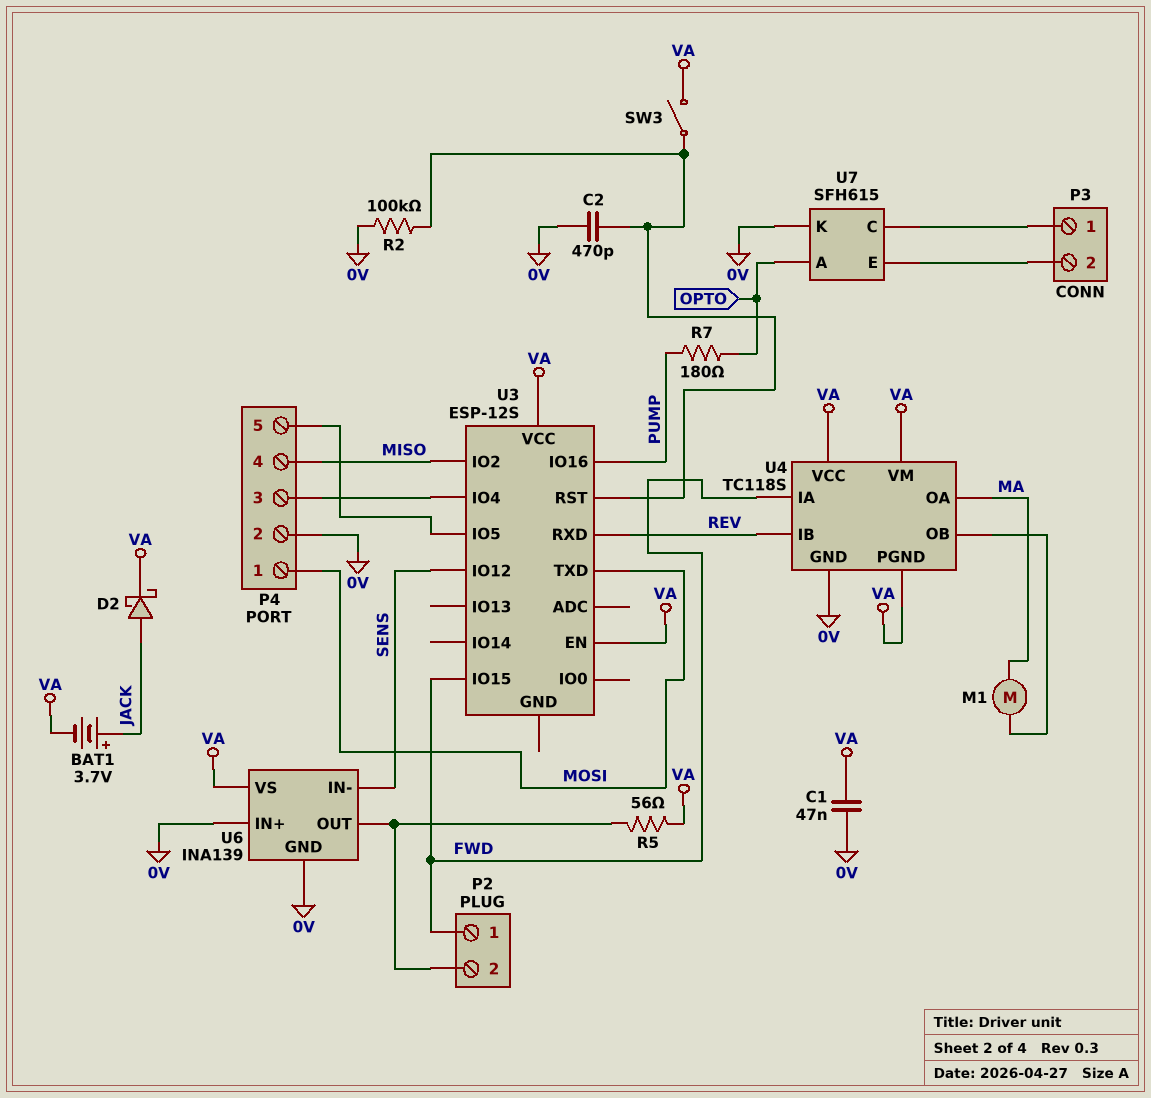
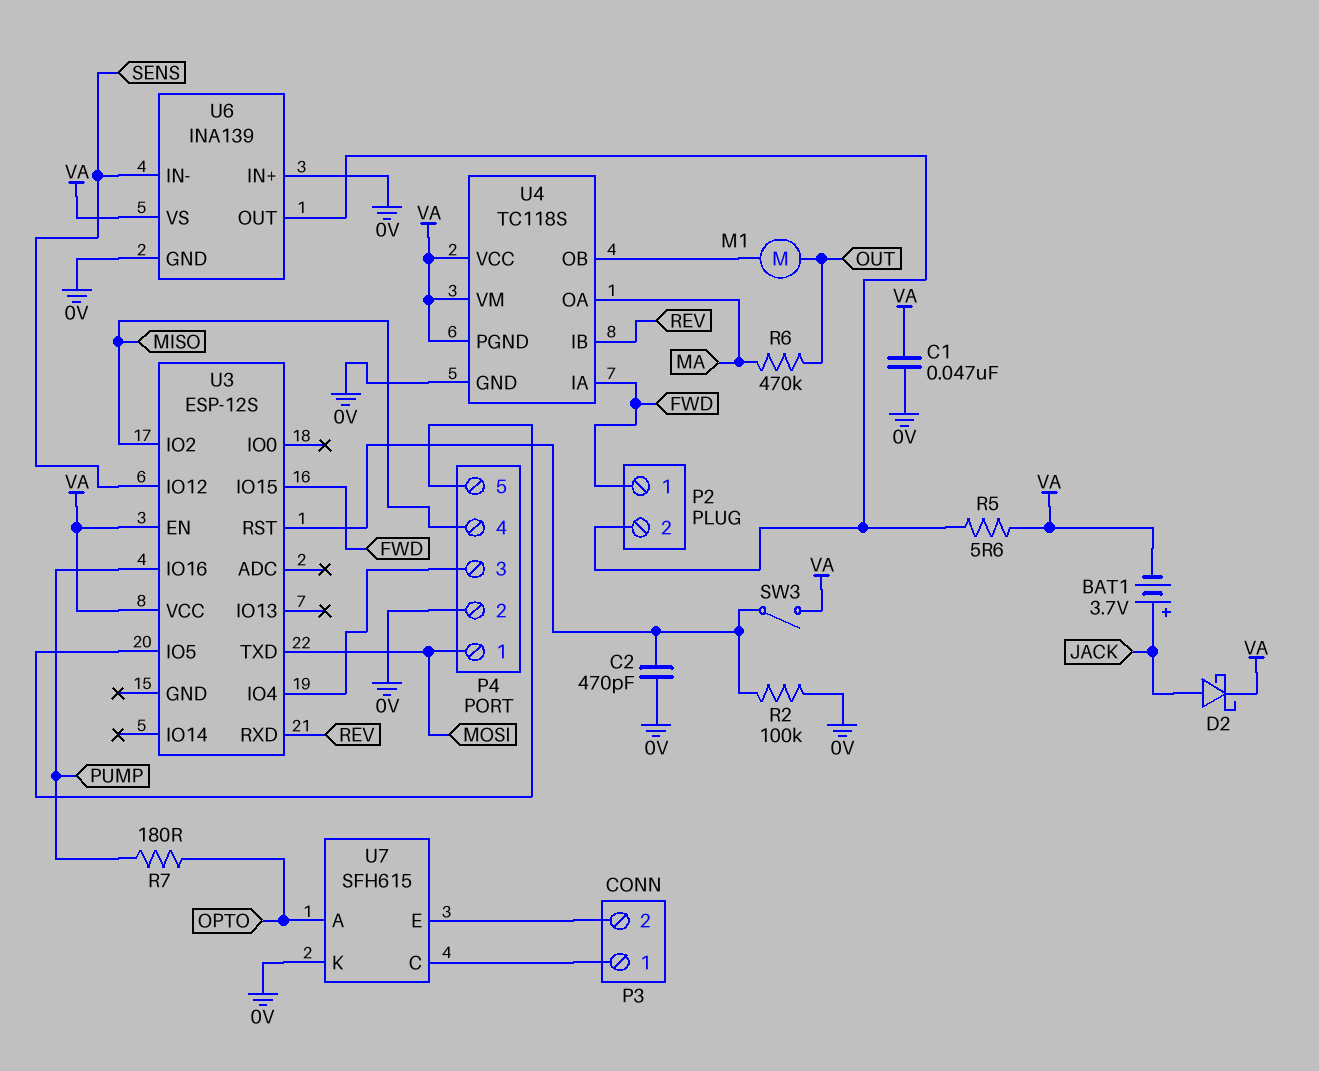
M1: motor (MA, U4/OB) -> motor (OUT, U4/OB)
R5: 56 (P2/2, VA) -> 5.6 (P2/2, VA)
R6: none -> 470k (MA, OUT)

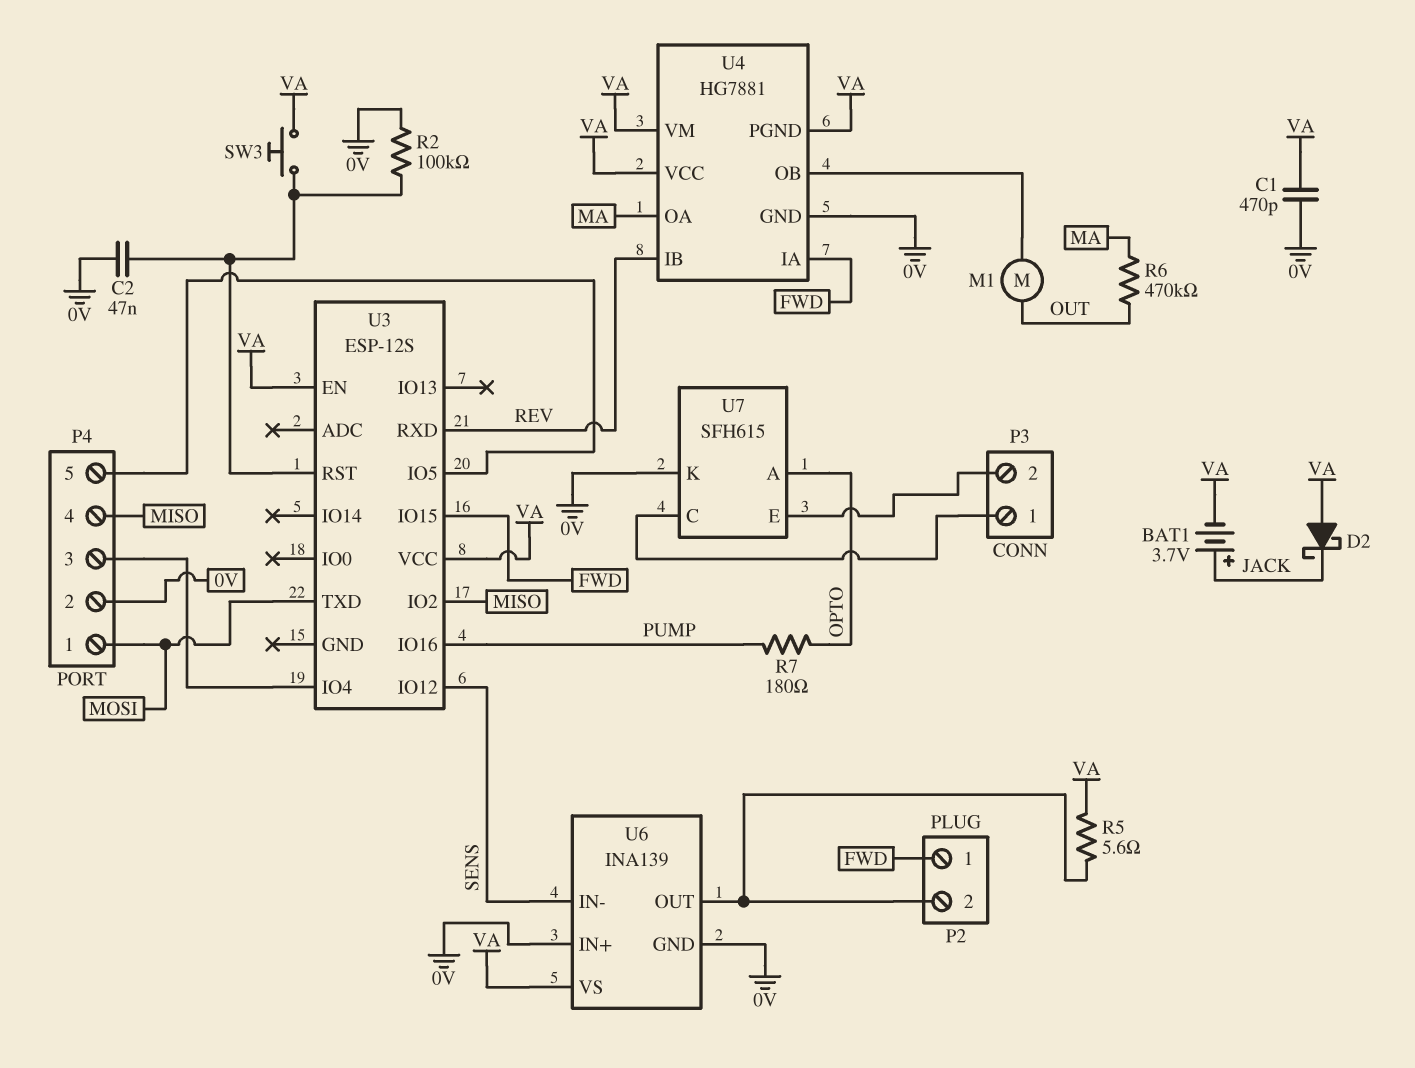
C1: 47nF (0V, VA) -> 470pF (0V, VA)
C2: 470pF (0V, U3/RST) -> 47nF (0V, U3/RST)
D2: schottky (A JACK, K VA) -> schottky (A VA, K JACK)
SW3: switch (U3/RST, VA) -> button (U3/RST, VA)
U4: TC118S -> HG7881

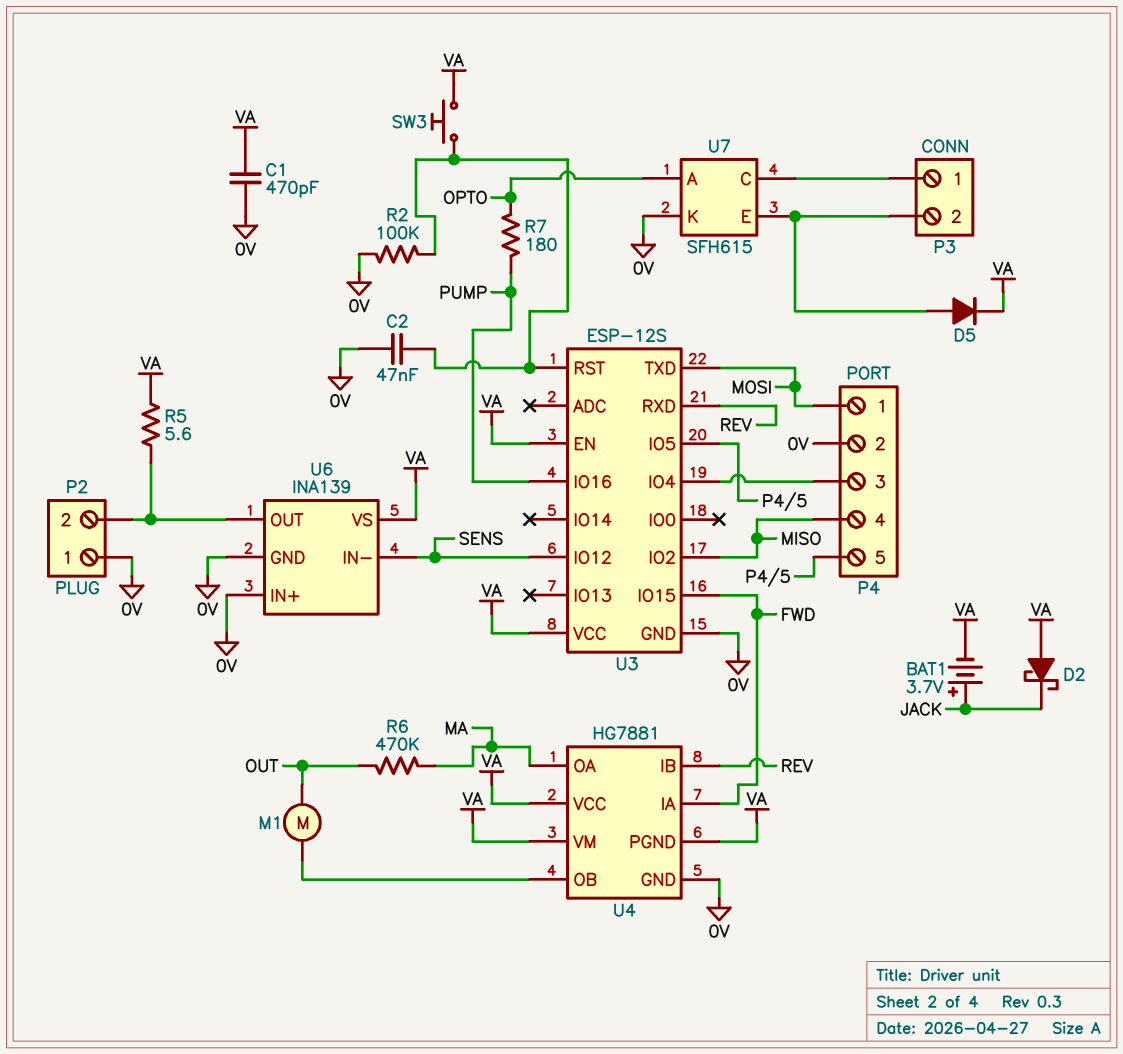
D5: none -> diode (A P3/2, K VA)
P2 pin 1: FWD -> 0V
U3 pin GND: none -> 0V

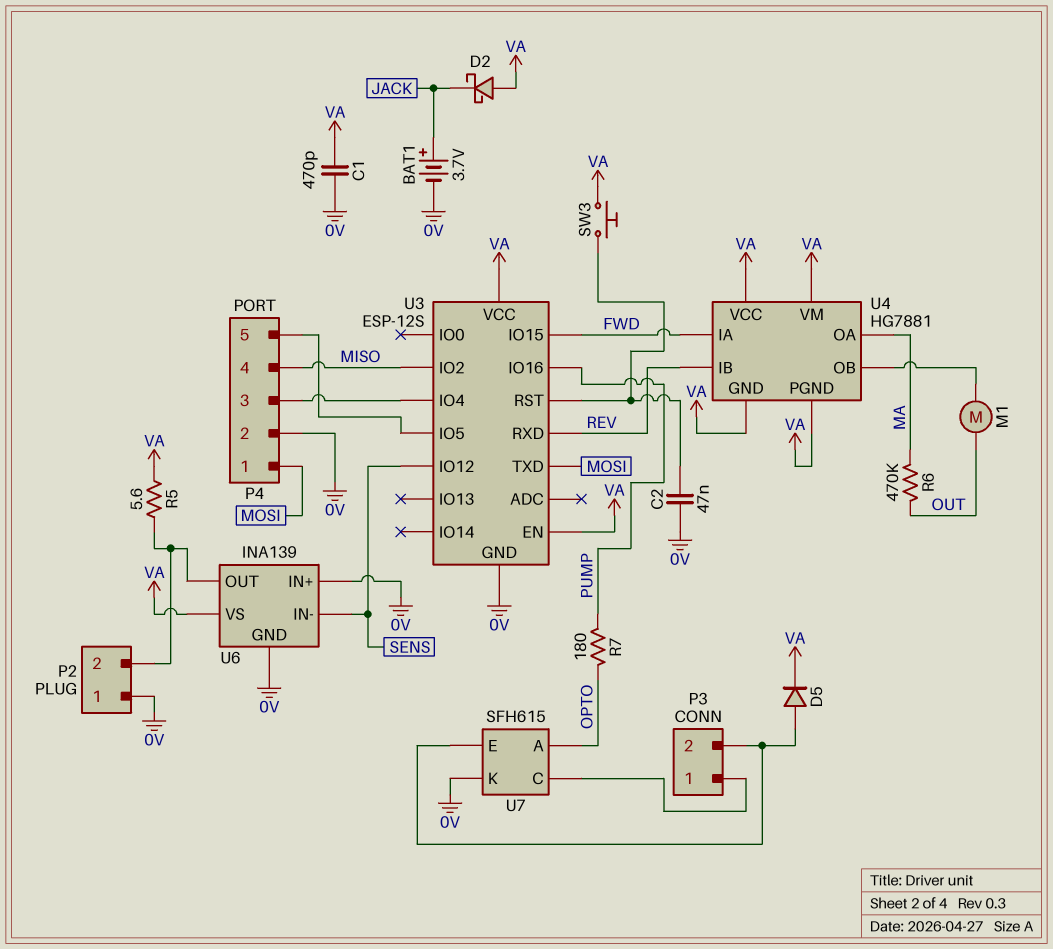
BAT1: 3.7V (plus JACK, minus VA) -> 3.7V (plus JACK, minus 0V)
R2: 100k (0V, U3/RST) -> none
U4 pin GND: 0V -> VA

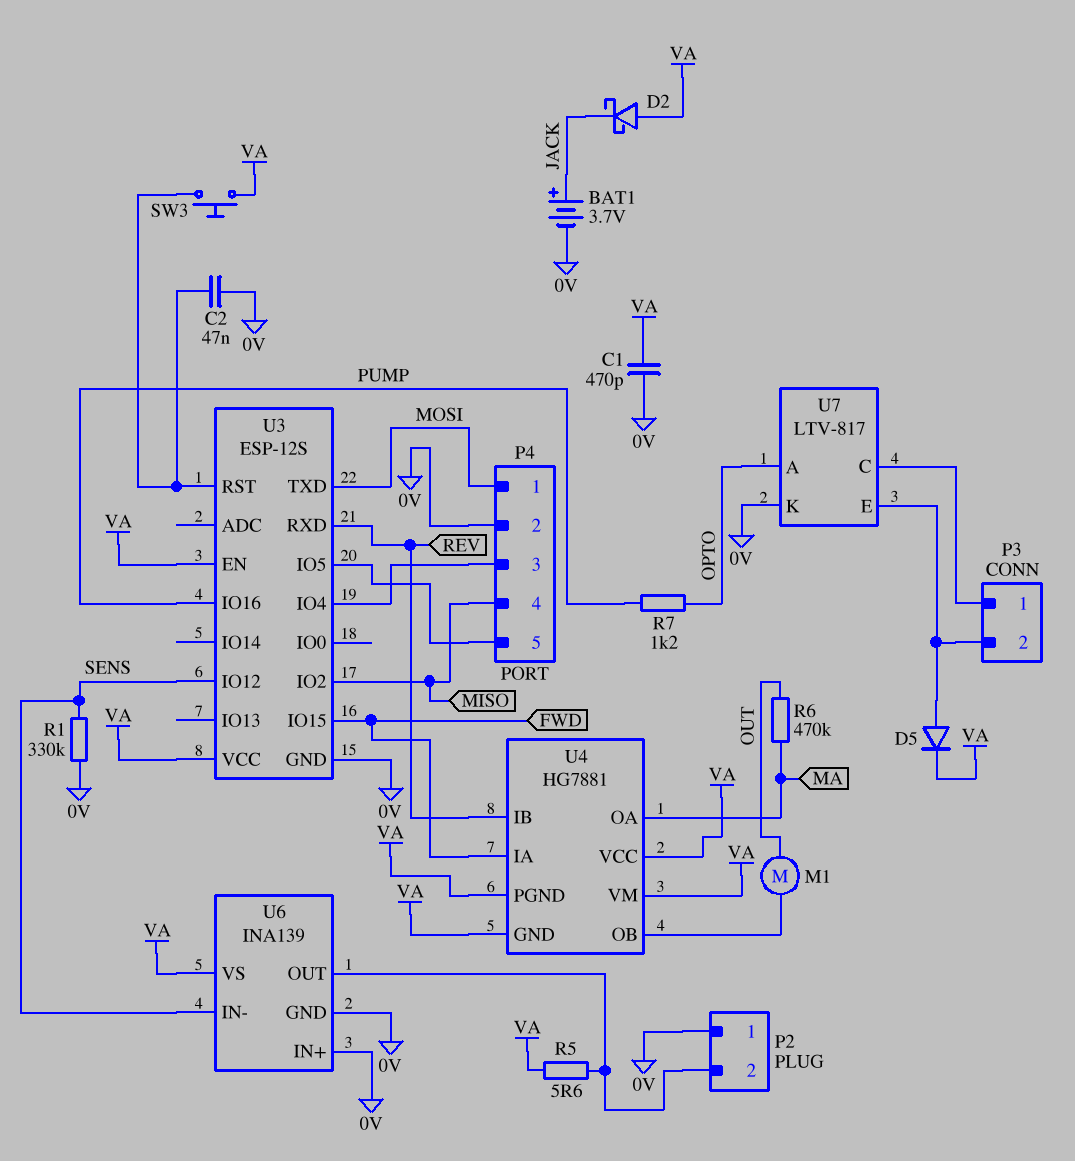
R1: none -> 330k (0V, SENS)
R7: 180 (OPTO, PUMP) -> 1.2k (OPTO, PUMP)
U7: SFH615 -> LTV-817

